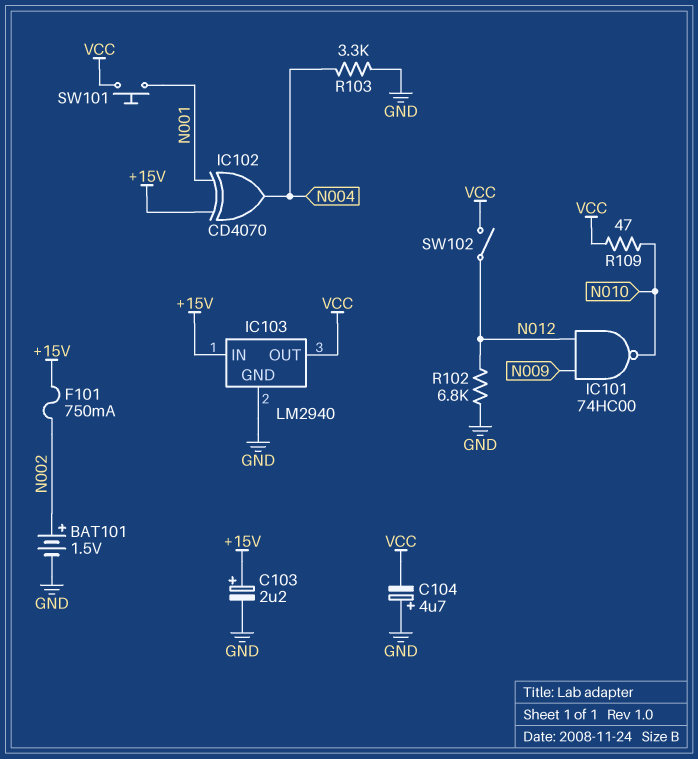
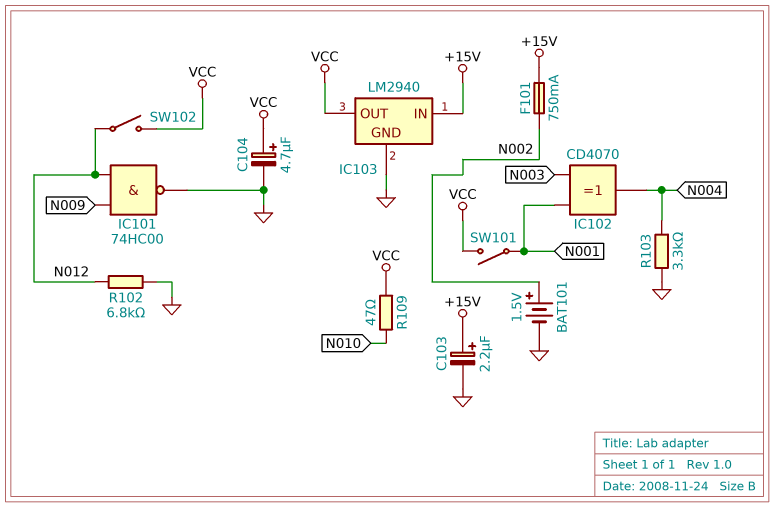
C104: 4.7uF (plus GND, minus VCC) -> 4.7uF (plus VCC, minus GND)
IC101: NAND 74HC00 (in N009, in N012, out N010) -> NAND 74HC00 (in N009, in N012, out GND)
IC102: XOR CD4070 (in +15V, in N001, out N004) -> XOR CD4070 (in N001, in N003, out N004)
SW101: button (N001, VCC) -> switch (N001, VCC)

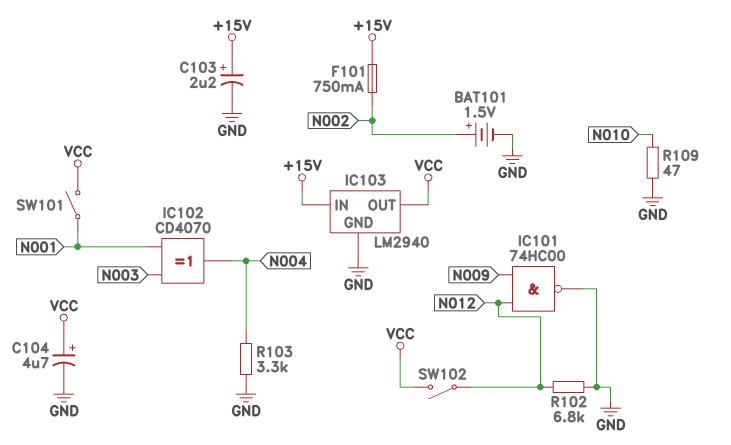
R109: 47 (N010, VCC) -> 47 (GND, N010)

